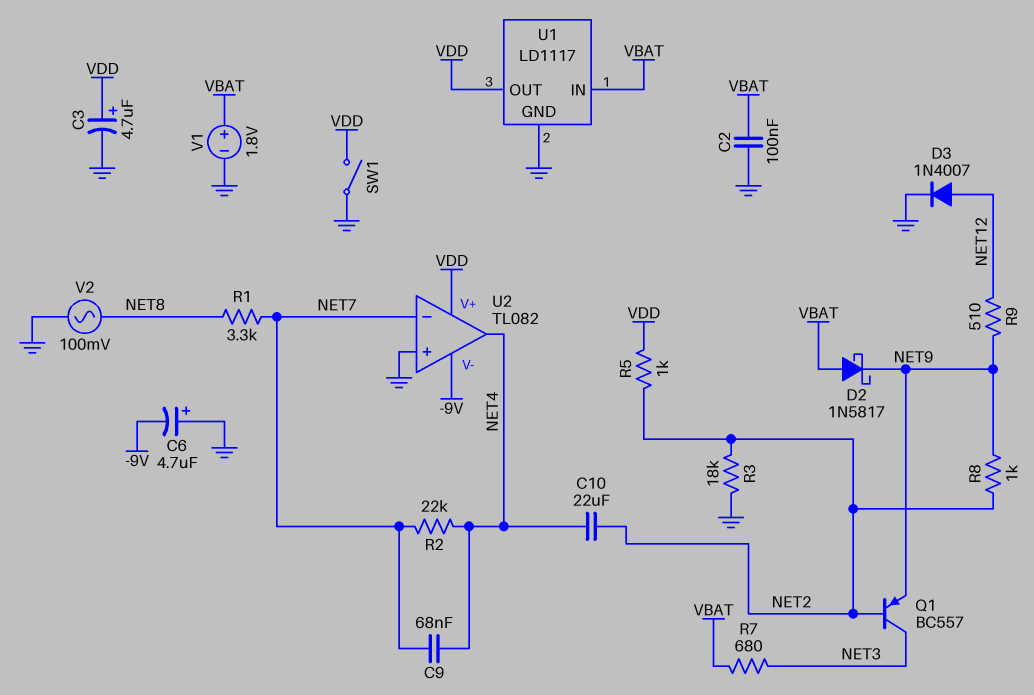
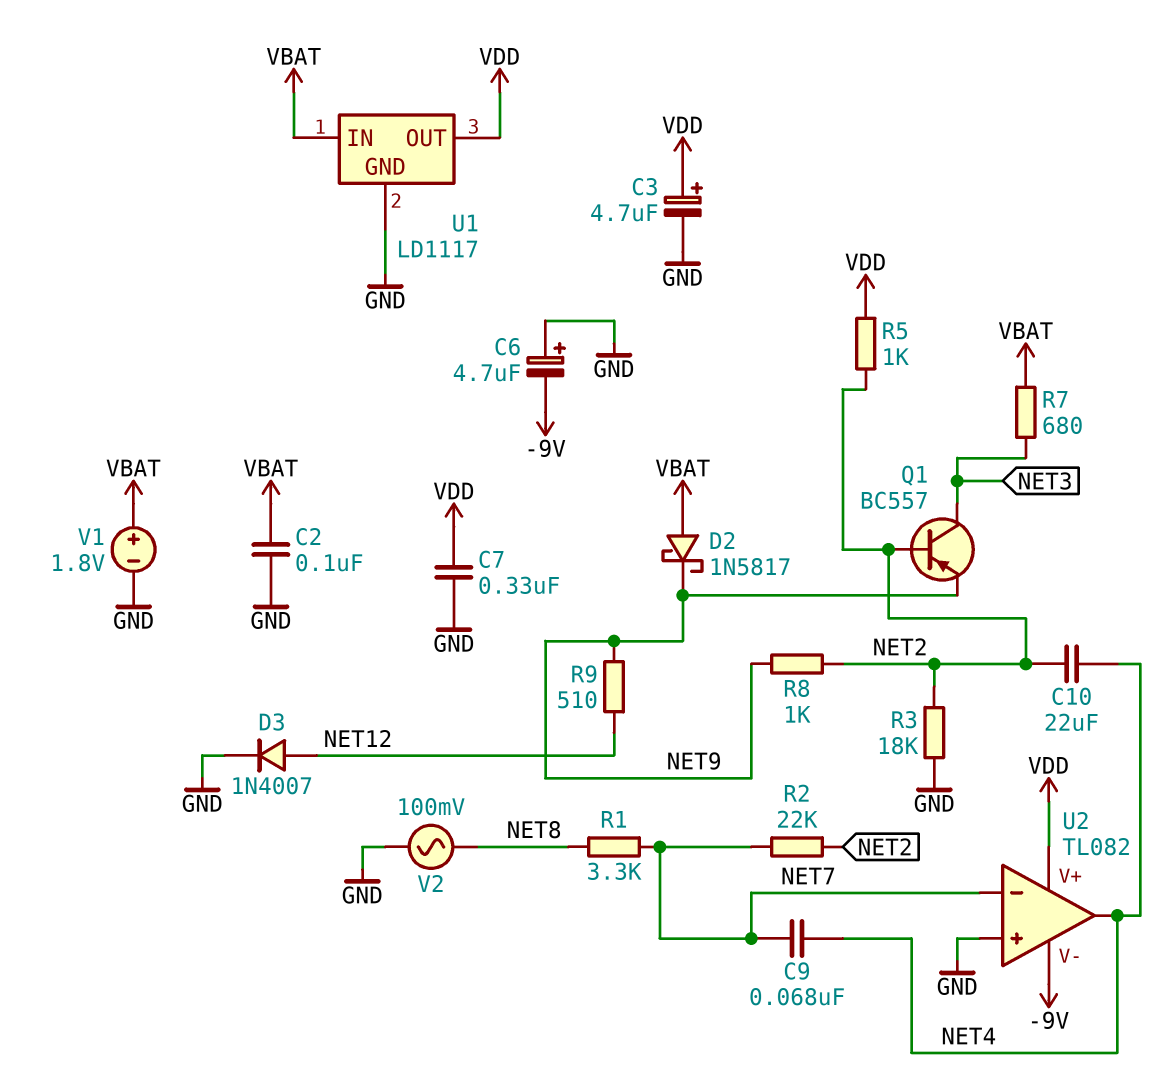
C7: none -> 330nF (GND, VDD)
R2: 22k (NET4, NET7) -> 22k (NET2, NET7)
SW1: switch (GND, VDD) -> none

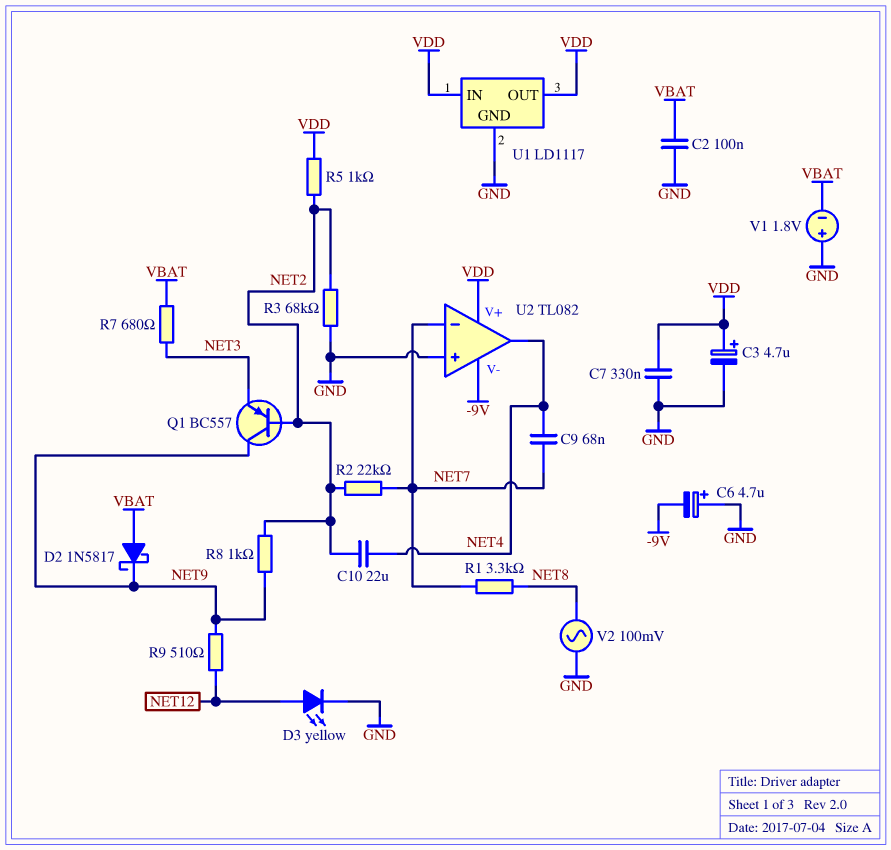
D3: diode 1N4007 (A NET12, K GND) -> LED yellow (A NET12, K GND)
Q1: PNP BC557 (B NET2, C NET3, E NET9) -> PNP BC557 (B NET2, C NET9, E NET3)
R3: 18k (GND, NET2) -> 68k (GND, NET2)
U1 pin IN: VBAT -> VDD
V1: 1.8V (plus VBAT, minus GND) -> 1.8V (plus GND, minus VBAT)

